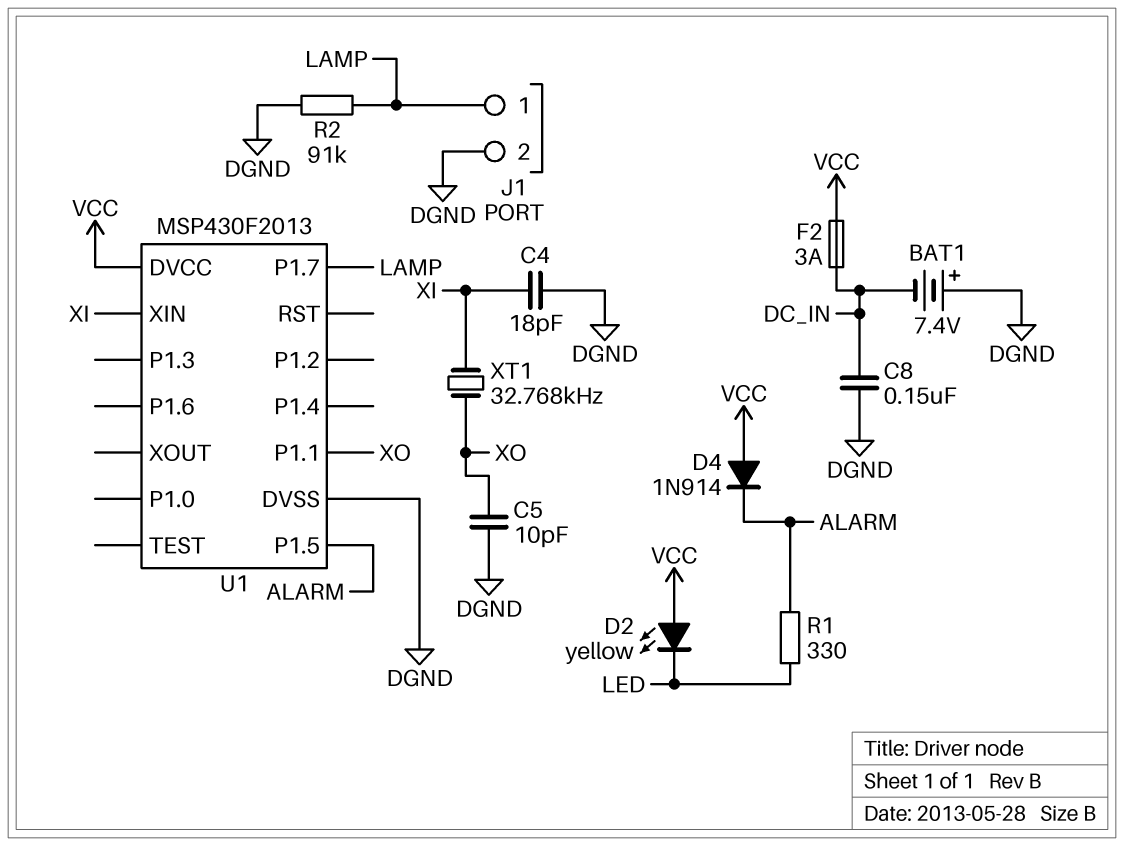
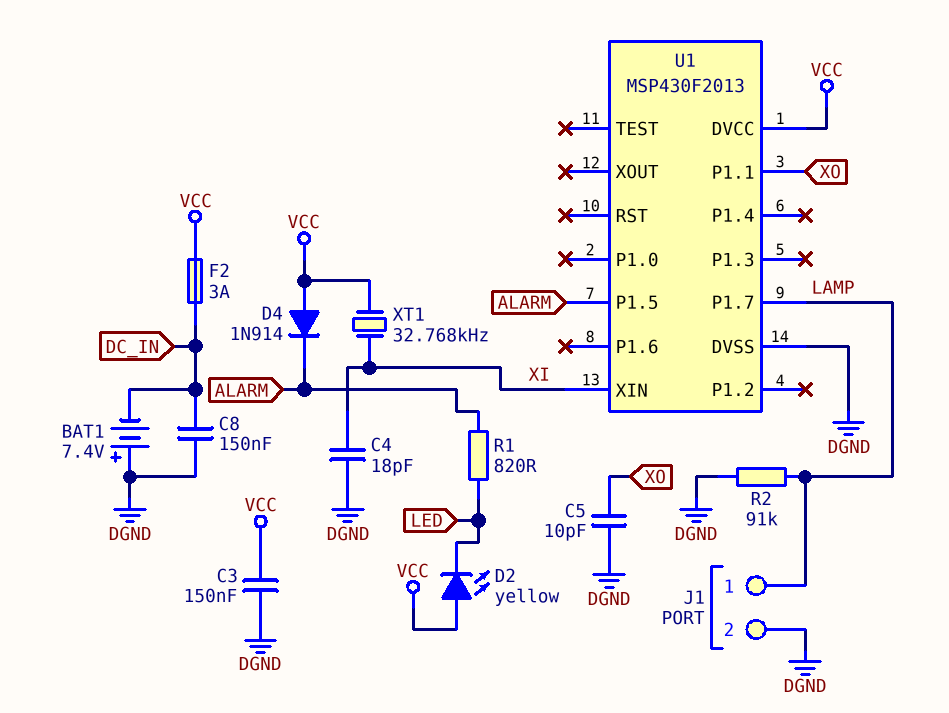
C3: none -> 150nF (DGND, VCC)
R1: 330 (ALARM, LED) -> 820 (ALARM, LED)
XT1: 32.768kHz (XI, XO) -> 32.768kHz (VCC, XI)

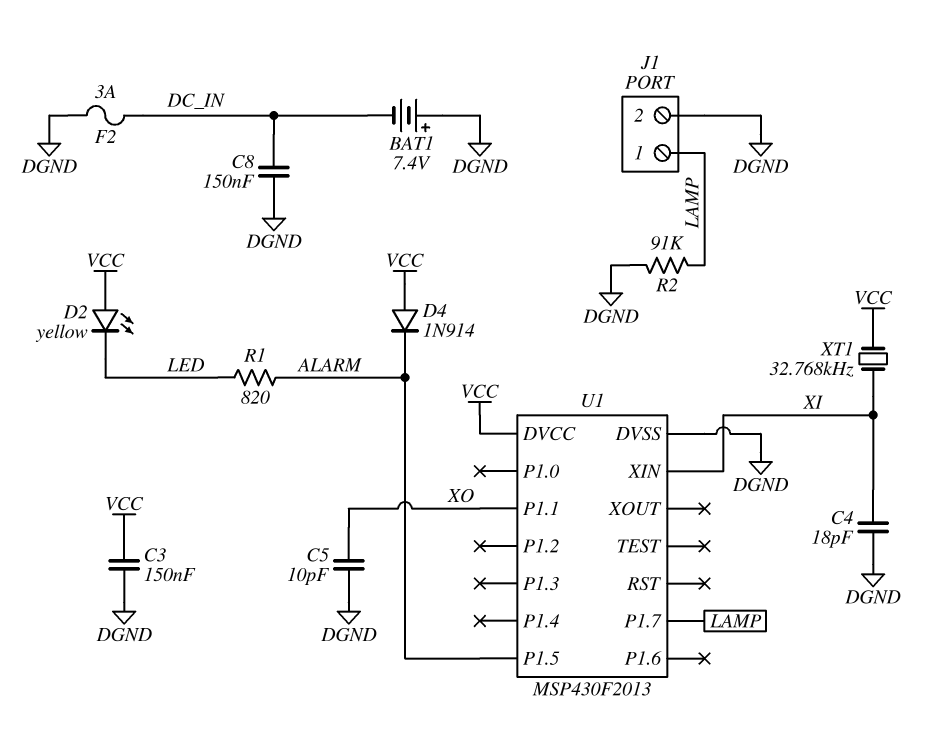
F2: 3A (DC_IN, VCC) -> 3A (DC_IN, DGND)

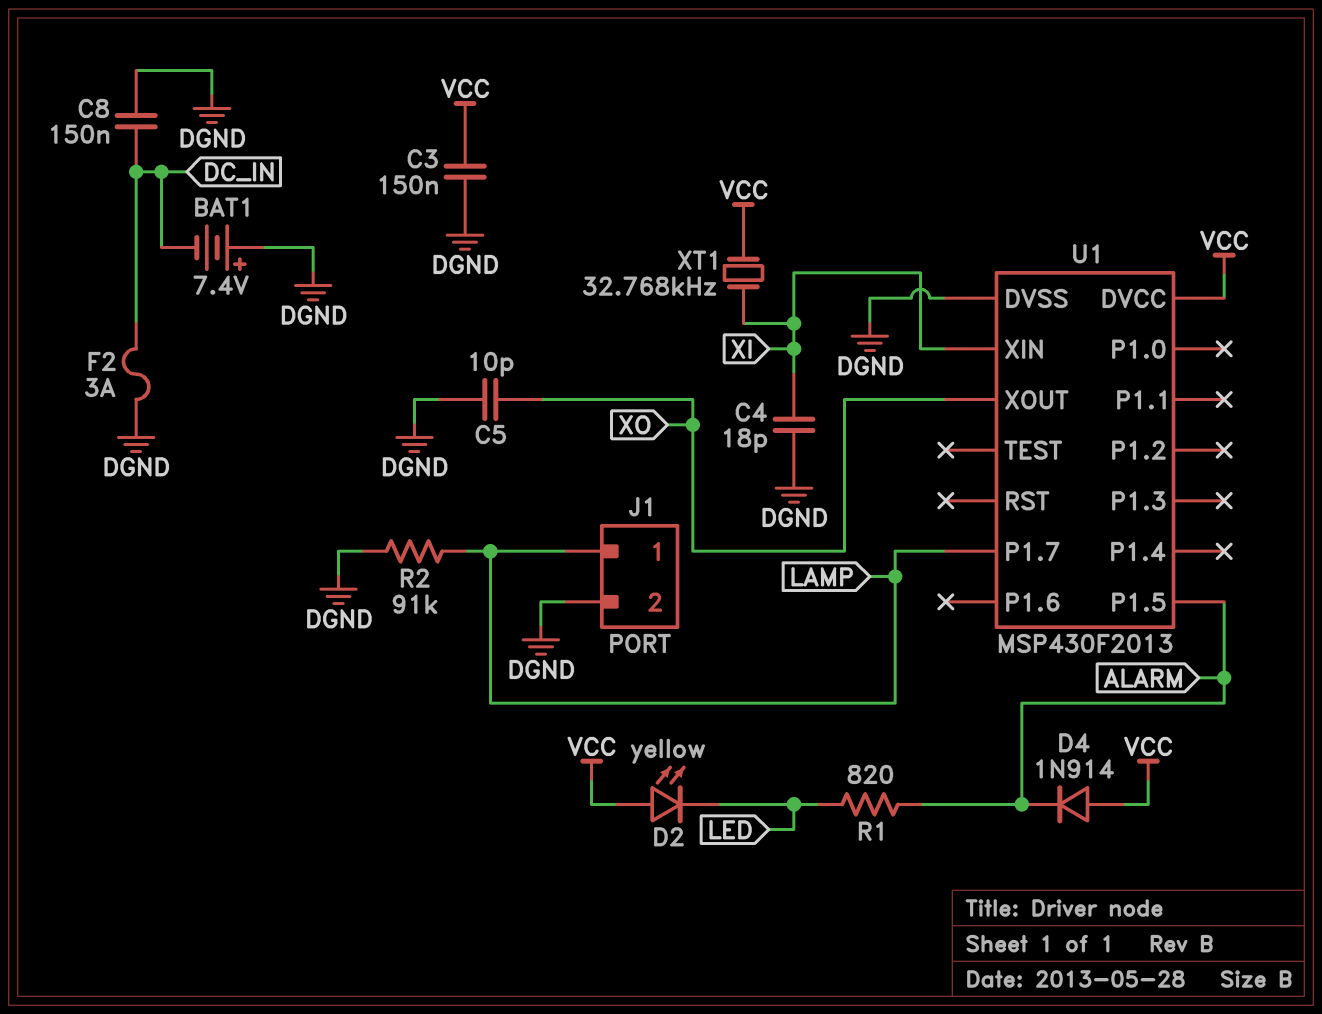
U1 pin P1.1: XO -> none
U1 pin XOUT: none -> XO

